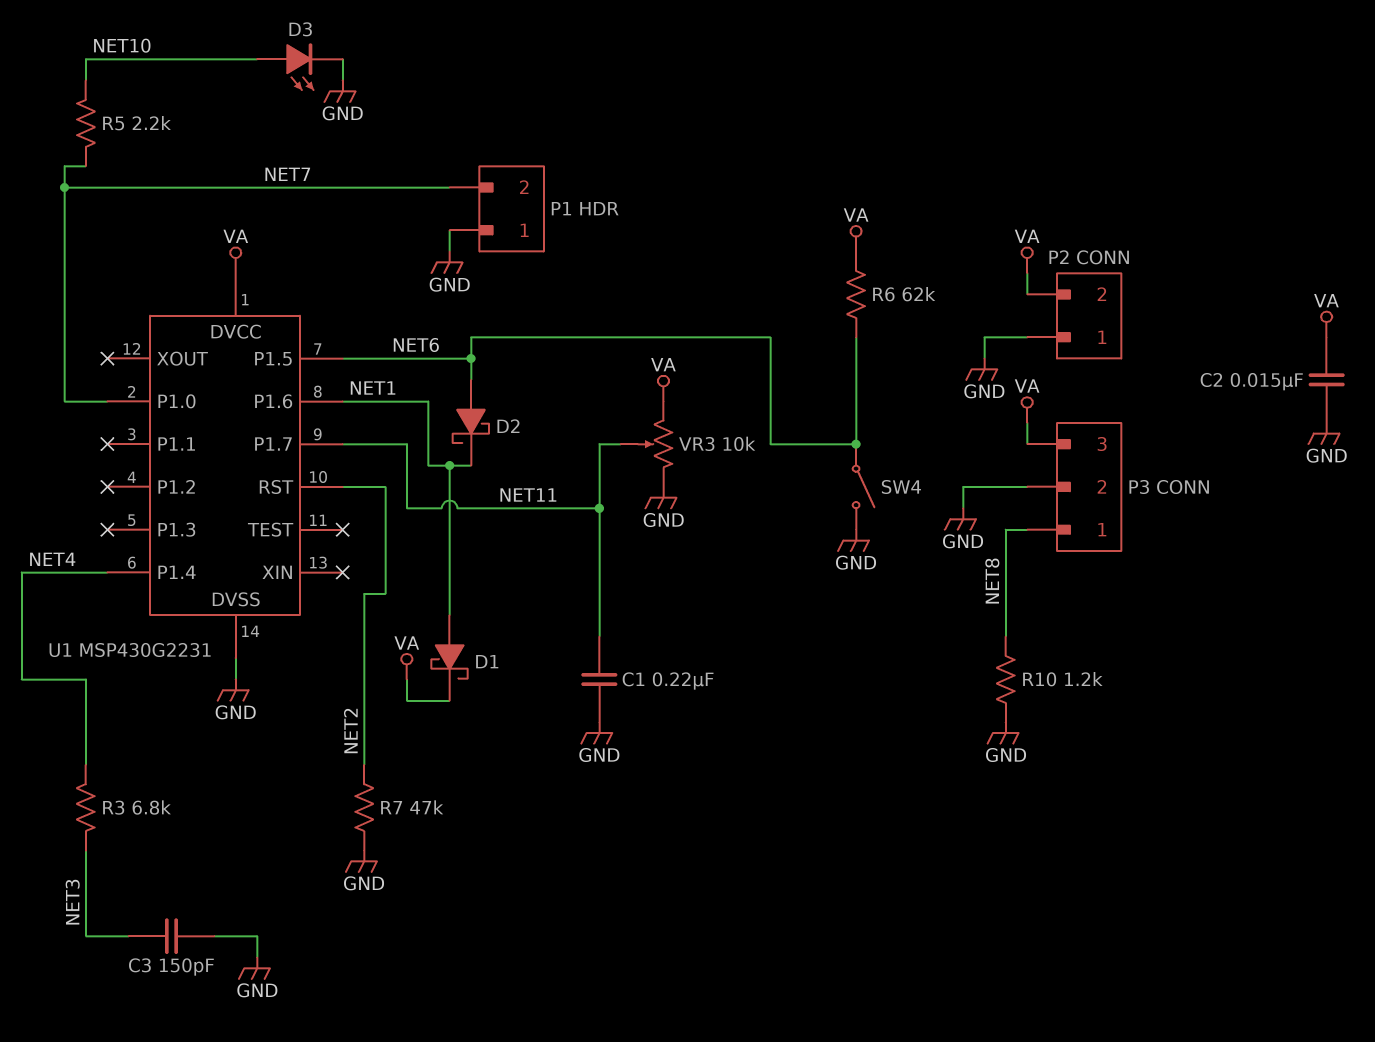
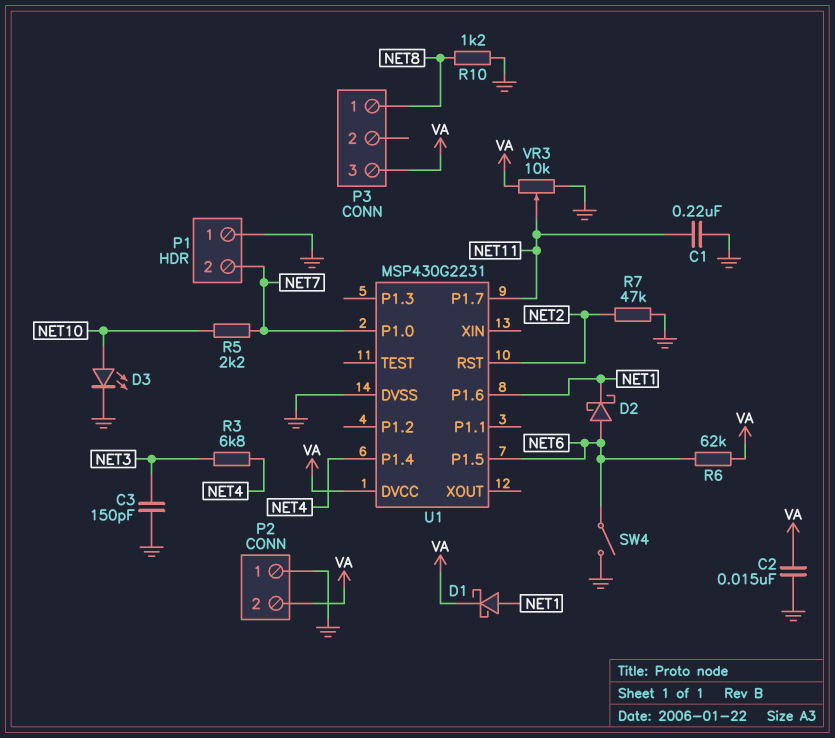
P3 pin 2: GND -> none

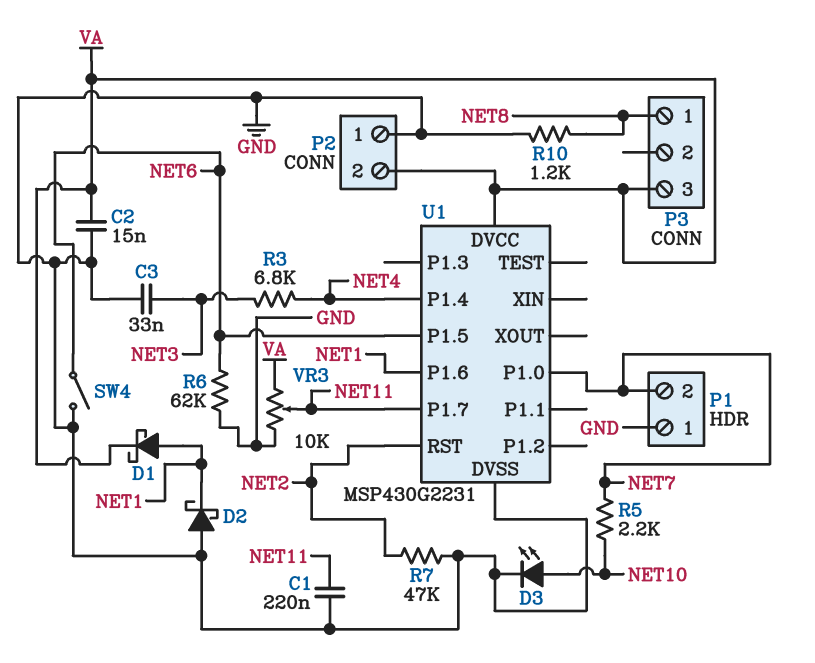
C3: 150pF (GND, NET3) -> 33nF (GND, NET3)
D2: schottky (A NET6, K NET1) -> schottky (A GND, K NET1)
R6: 62k (NET6, VA) -> 62k (GND, NET6)

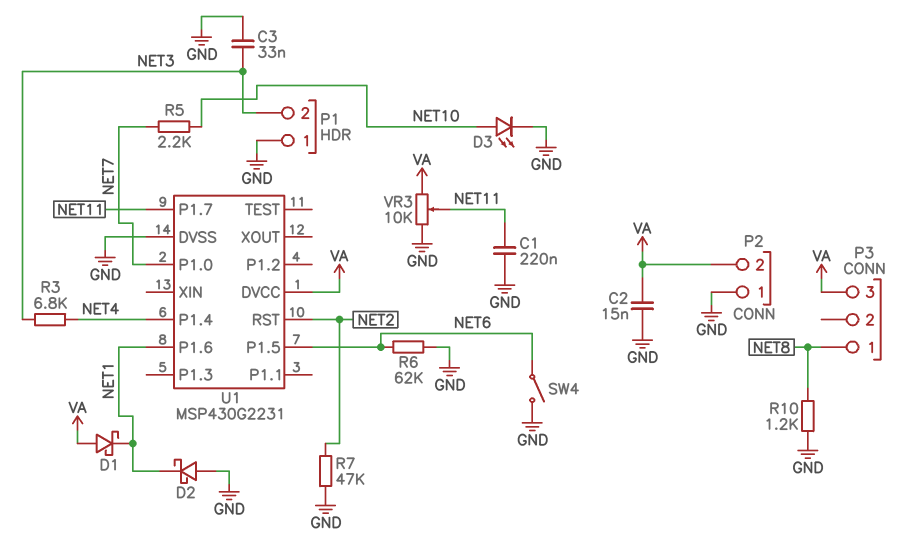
D1: schottky (A NET1, K VA) -> schottky (A VA, K NET1)
P1 pin 2: NET7 -> NET3

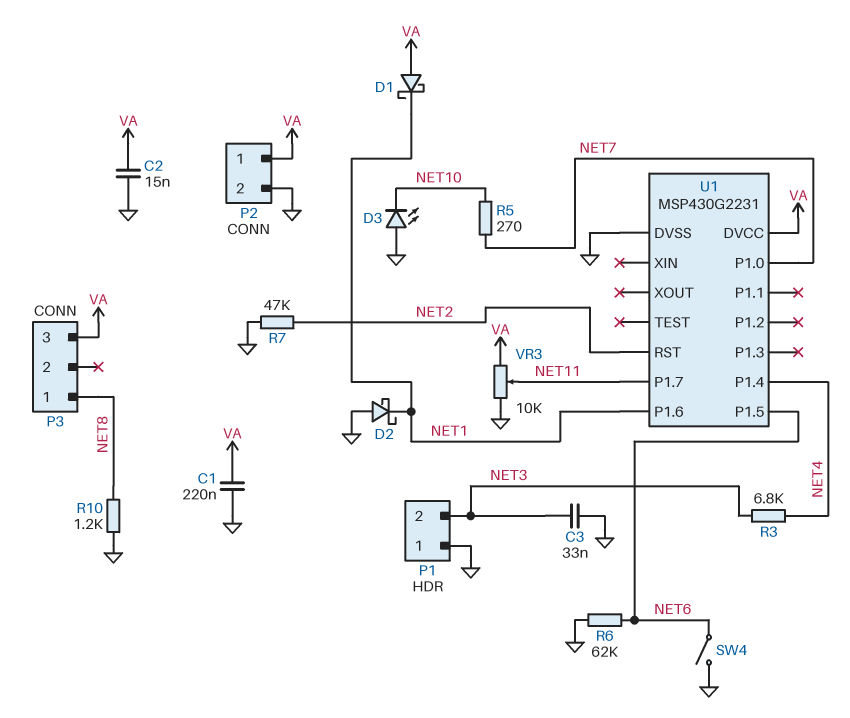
C1: 220nF (GND, NET11) -> 220nF (GND, VA)
D3: LED (A NET10, K GND) -> LED (A GND, K NET10)
P2 pin 1: GND -> VA
P2 pin 2: VA -> GND
R5: 2.2k (NET7, NET10) -> 270 (NET7, NET10)

